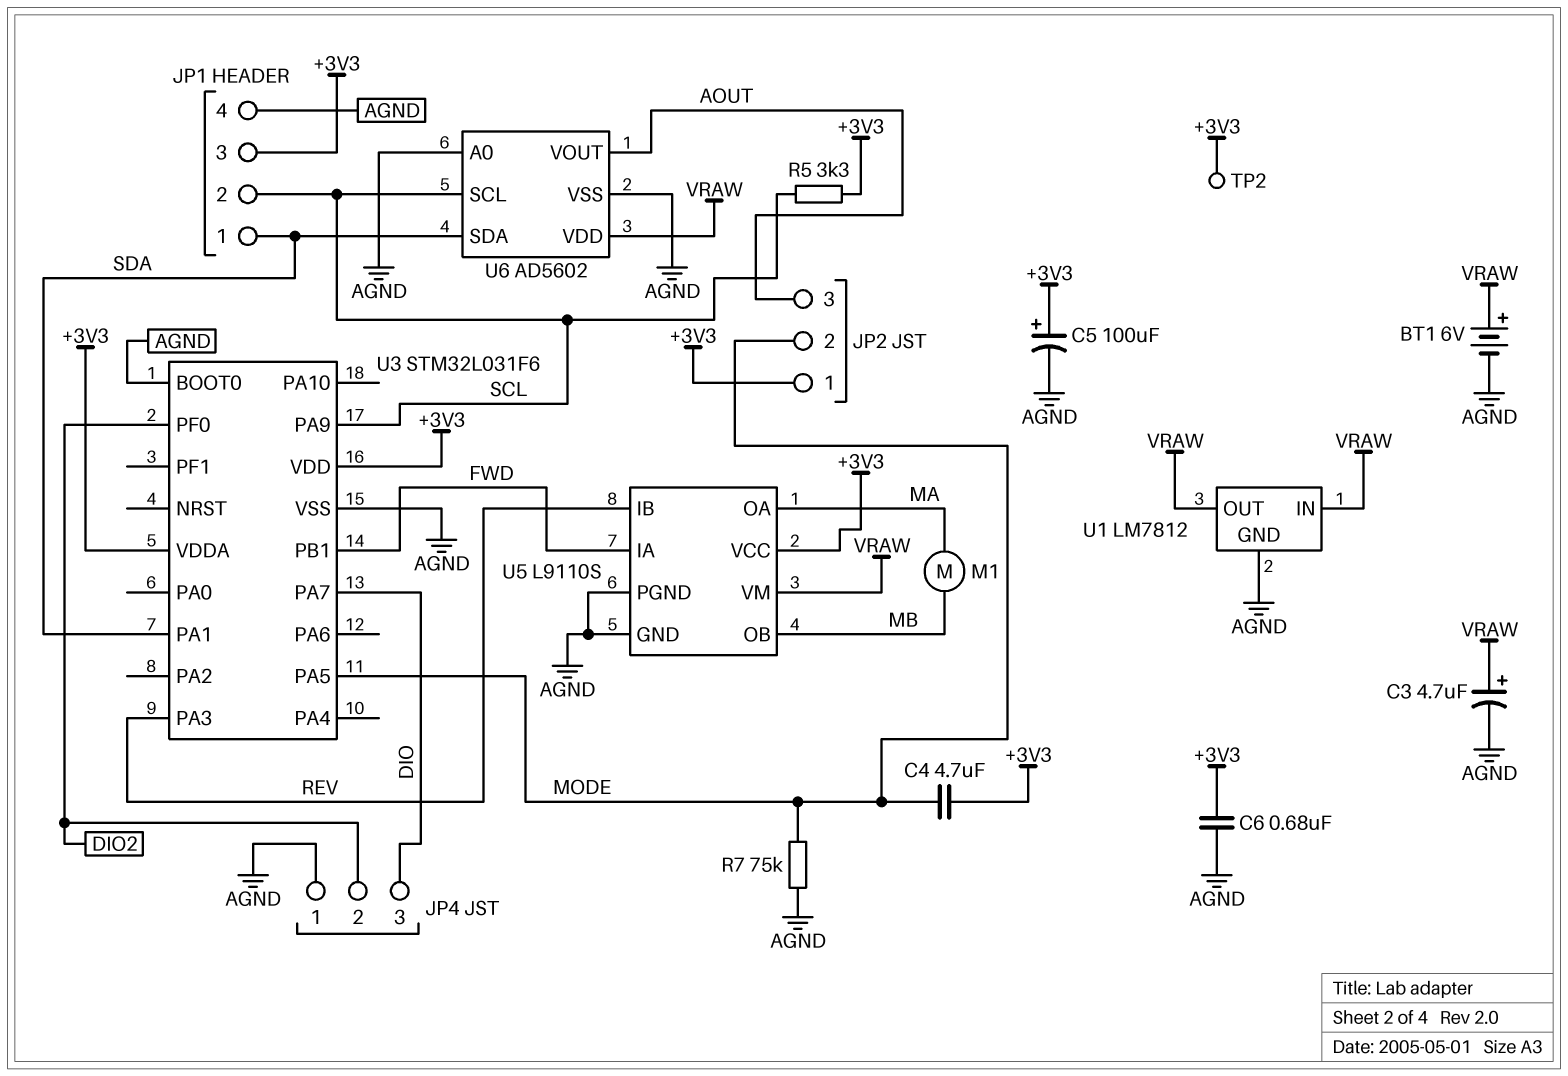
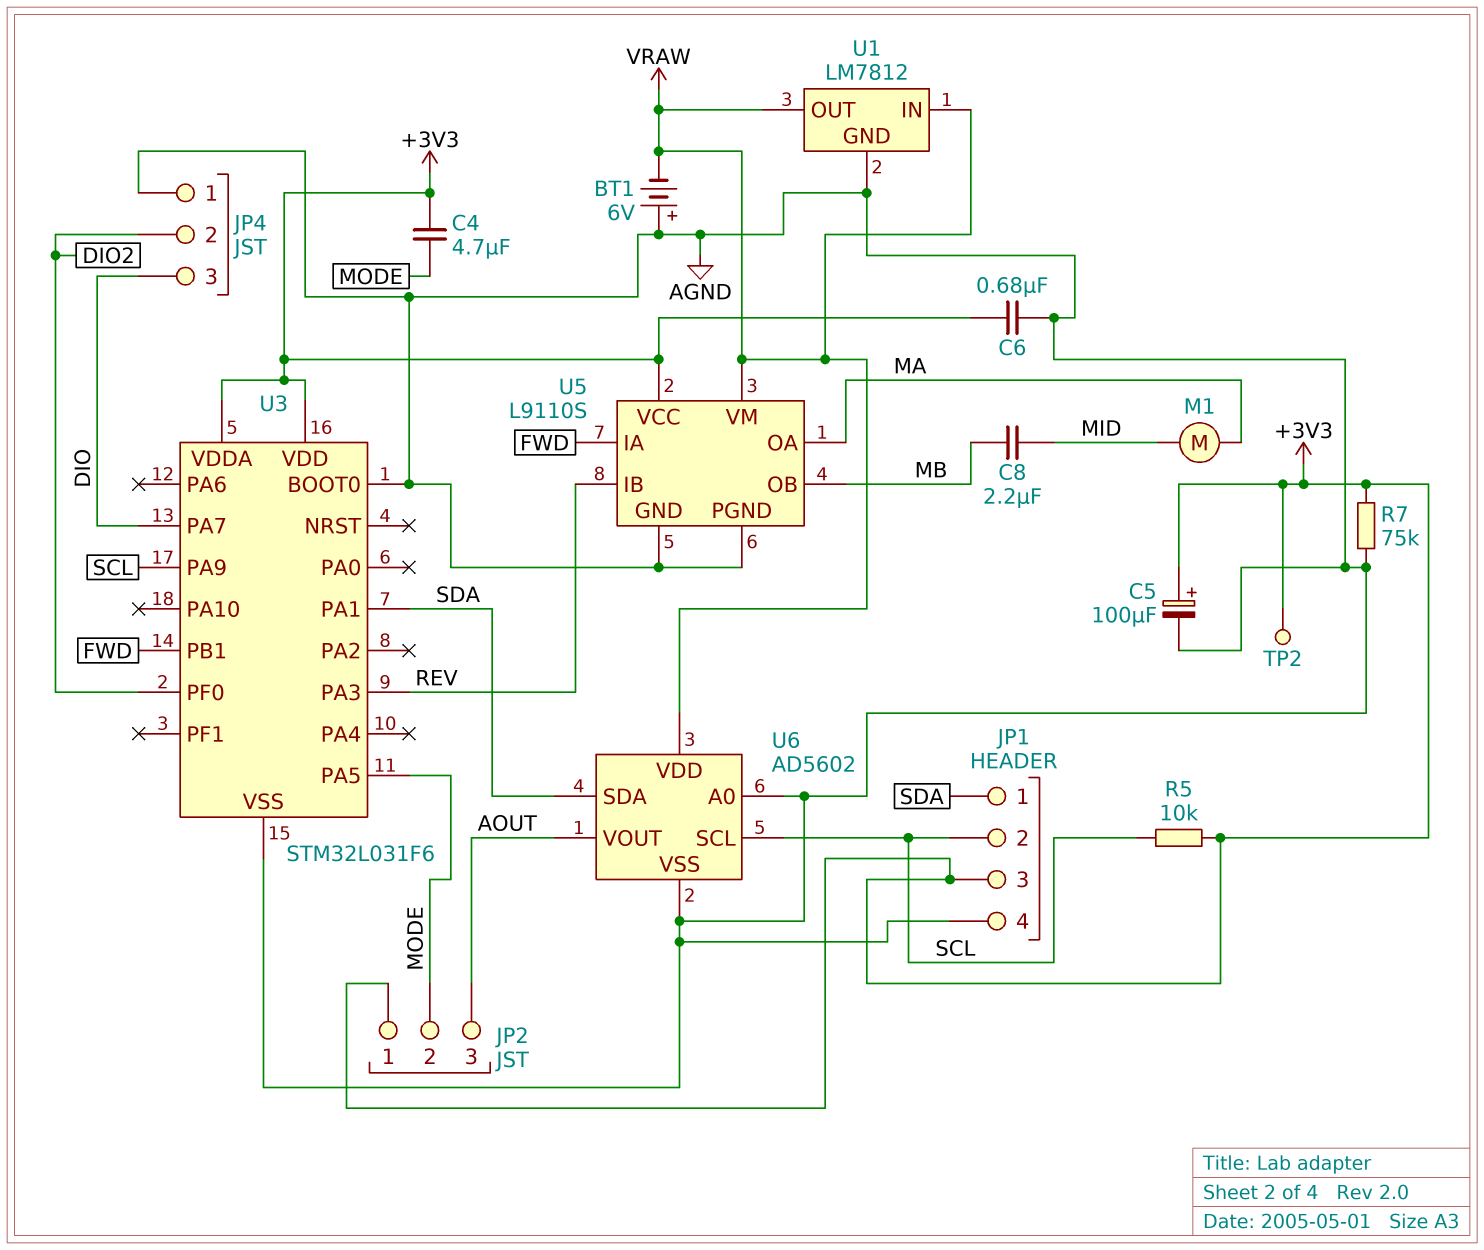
BT1: 6V (plus VRAW, minus AGND) -> 6V (plus AGND, minus VRAW)
C3: 4.7uF (plus VRAW, minus AGND) -> none
C8: none -> 2.2uF (MB, MID)
M1: motor (MA, MB) -> motor (MA, MID)
R5: 3.3k (+3V3, SCL) -> 10k (+3V3, SCL)
R7: 75k (AGND, MODE) -> 75k (+3V3, AGND)

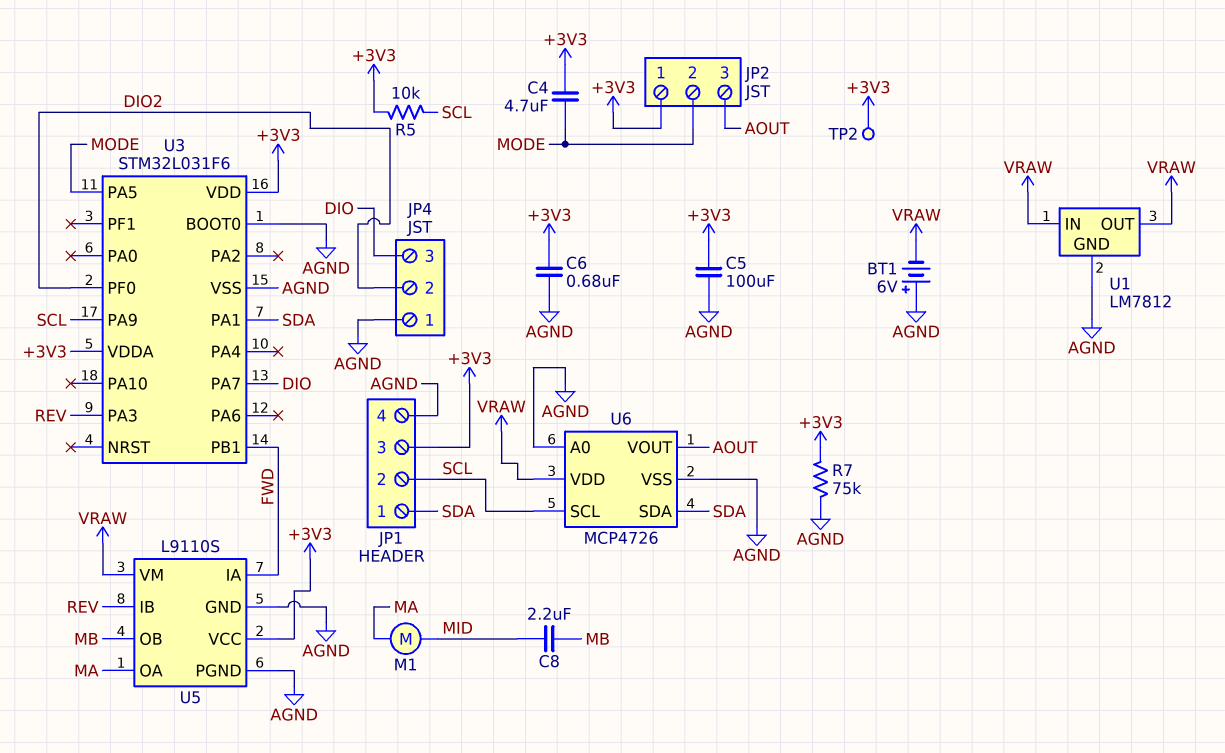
C5: 100uF (plus +3V3, minus AGND) -> 100uF (+3V3, AGND)
U6: AD5602 -> MCP4726

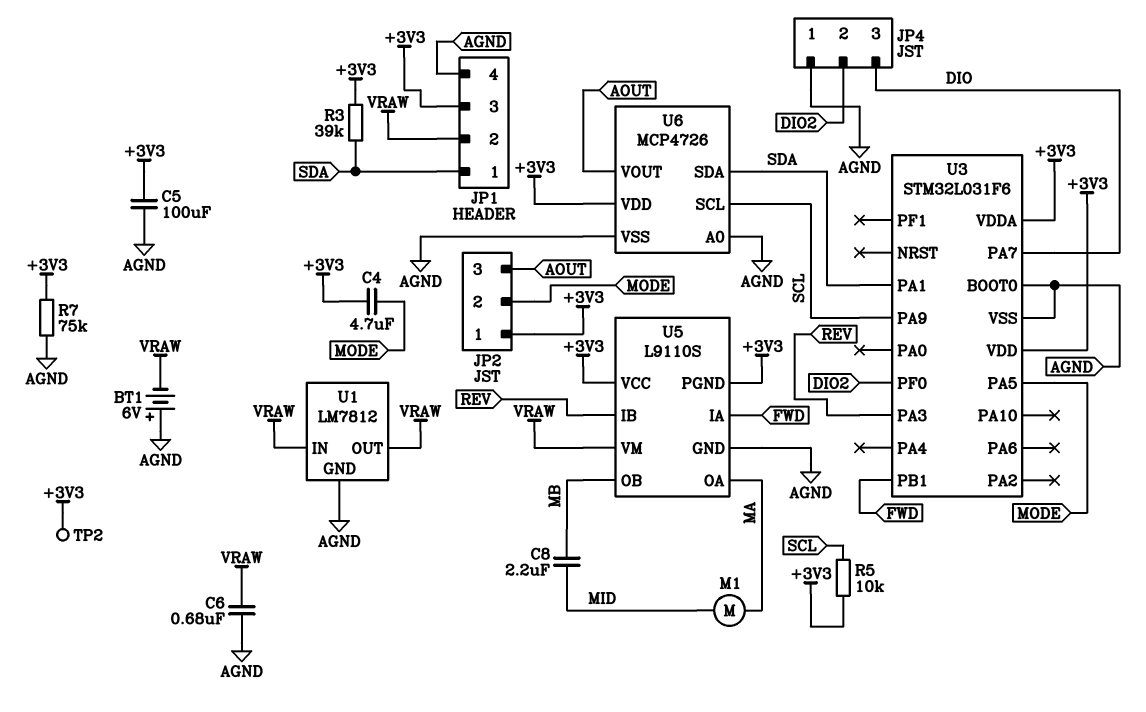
C6: 680nF (+3V3, AGND) -> 680nF (AGND, VRAW)
JP1 pin 2: SCL -> VRAW
R3: none -> 39k (+3V3, SDA)
U5 pin PGND: AGND -> +3V3
U6 pin VDD: VRAW -> +3V3

